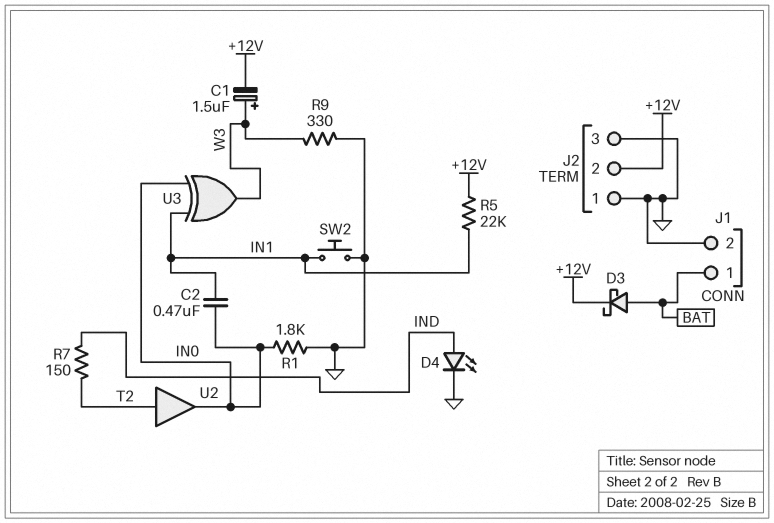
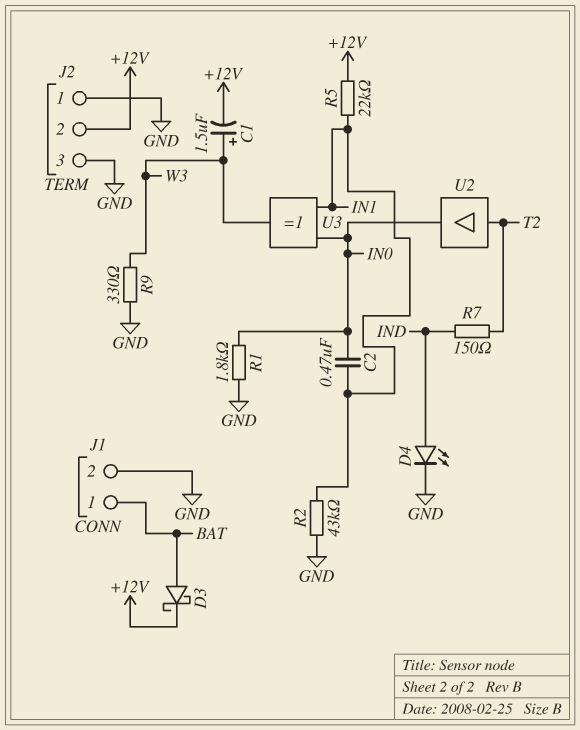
R2: none -> 43k (GND, IN1)
SW2: button (GND, IN1) -> none

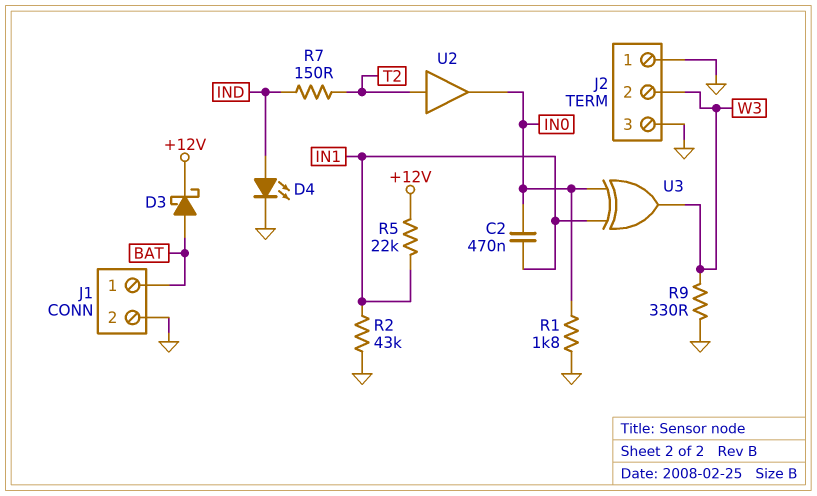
C1: 1.5uF (plus W3, minus +12V) -> none
J2 pin 2: +12V -> W3

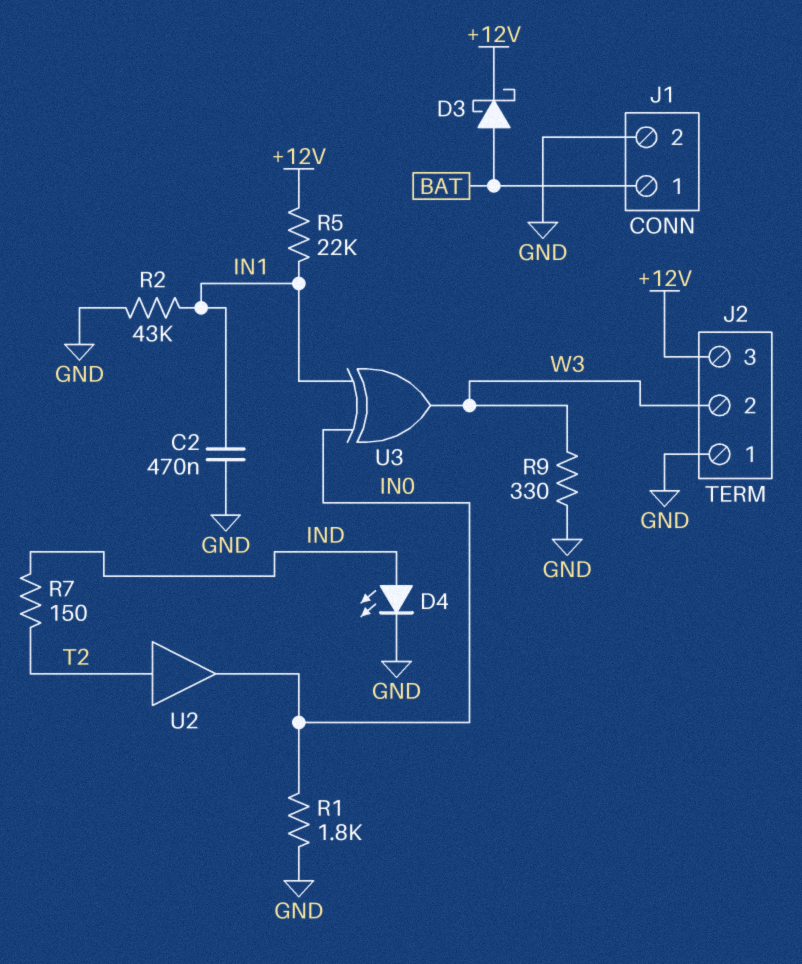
C2: 470nF (IN0, IN1) -> 470nF (GND, IN1)
J2 pin 3: GND -> +12V

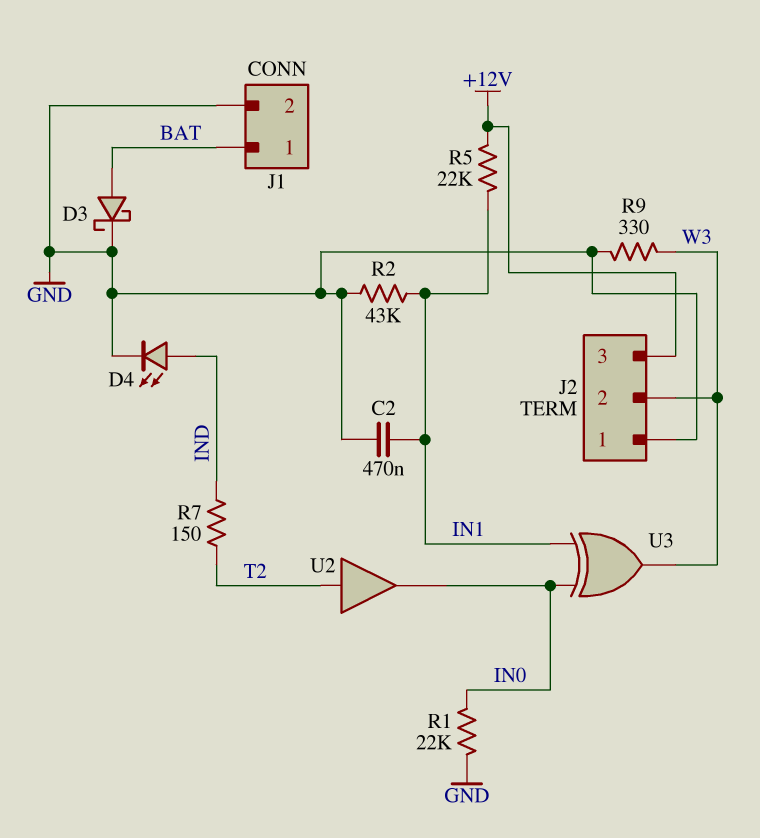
D3: schottky (A BAT, K +12V) -> schottky (A BAT, K GND)
R1: 1.8k (GND, IN0) -> 22k (GND, IN0)

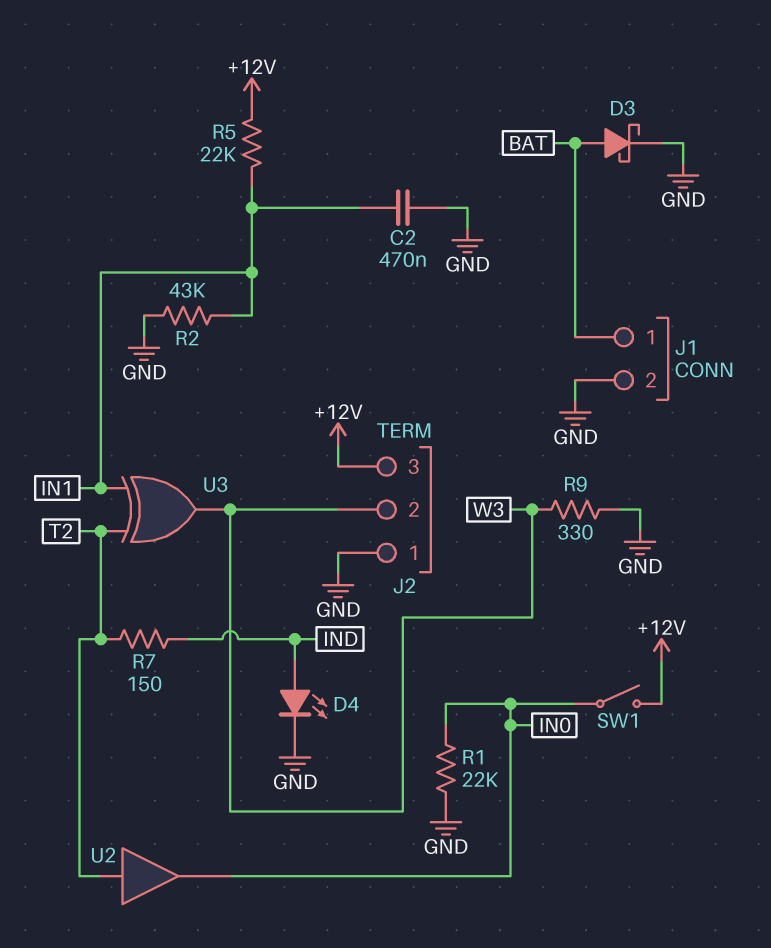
SW1: none -> switch (+12V, IN0)
U3: XOR (in IN0, in IN1, out W3) -> XOR (in IN1, in T2, out W3)

